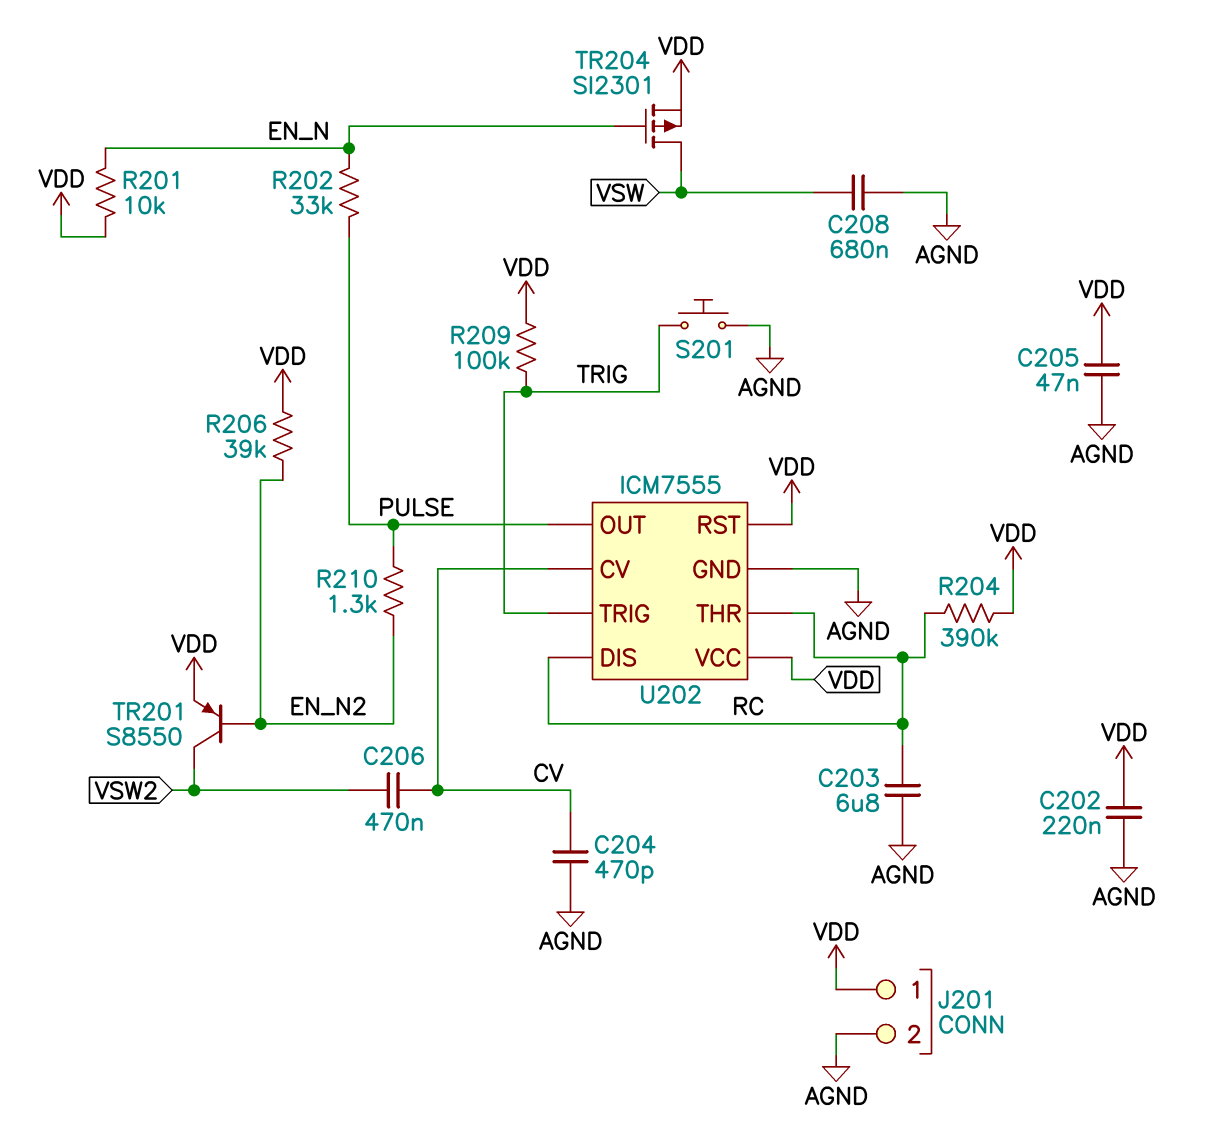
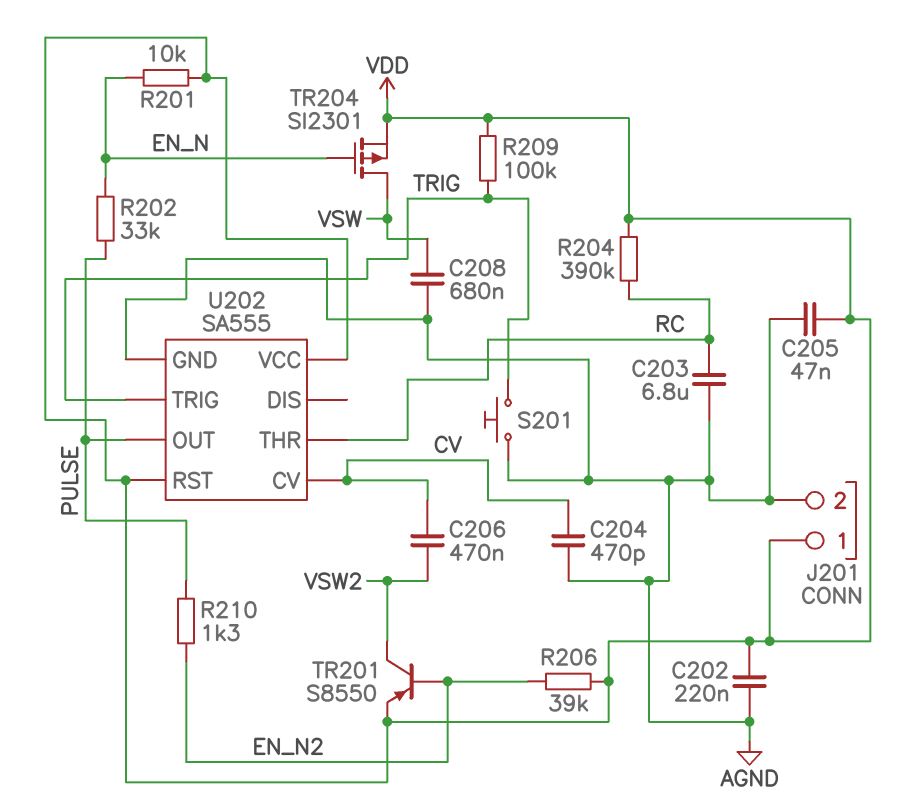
U202: ICM7555 -> SA555
U202 pin DIS: RC -> none

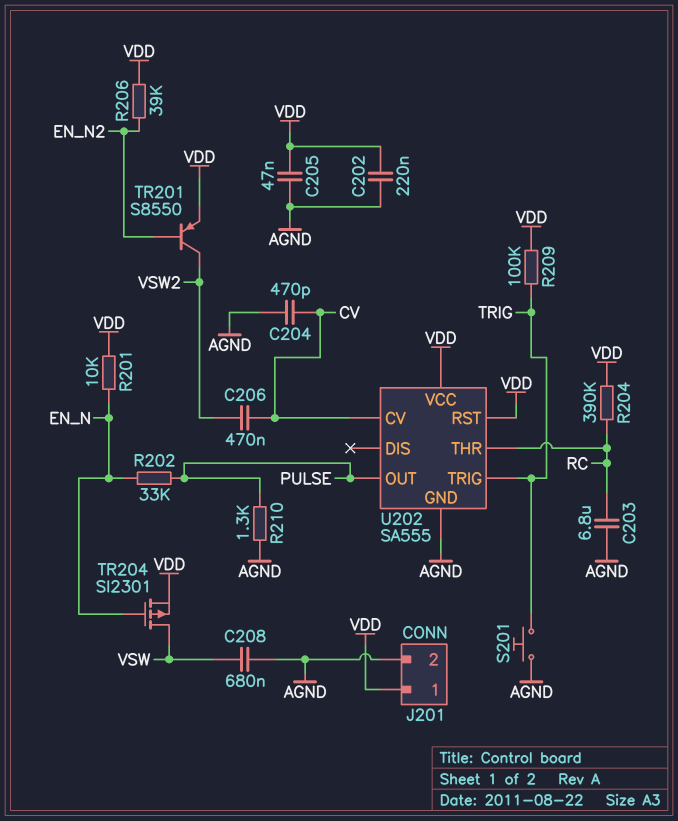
R210: 1.3k (EN_N2, PULSE) -> 1.3k (AGND, PULSE)

